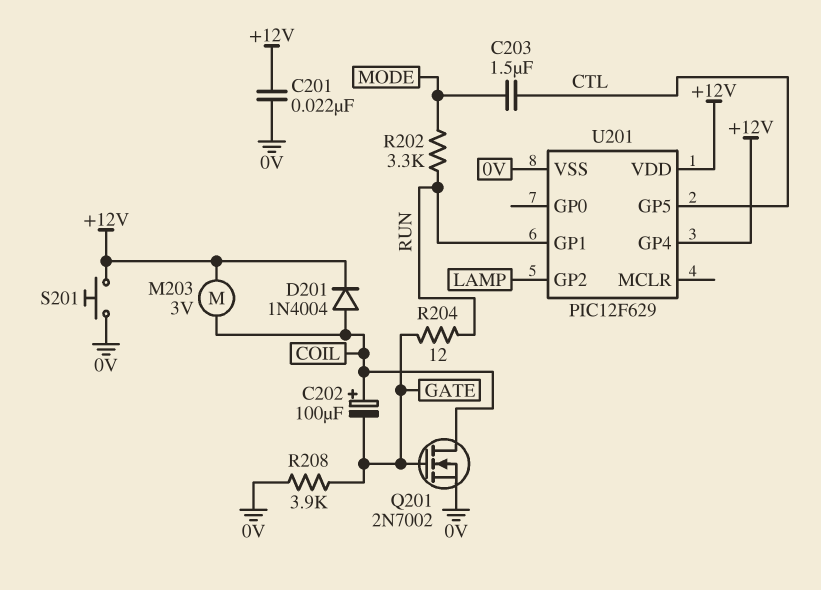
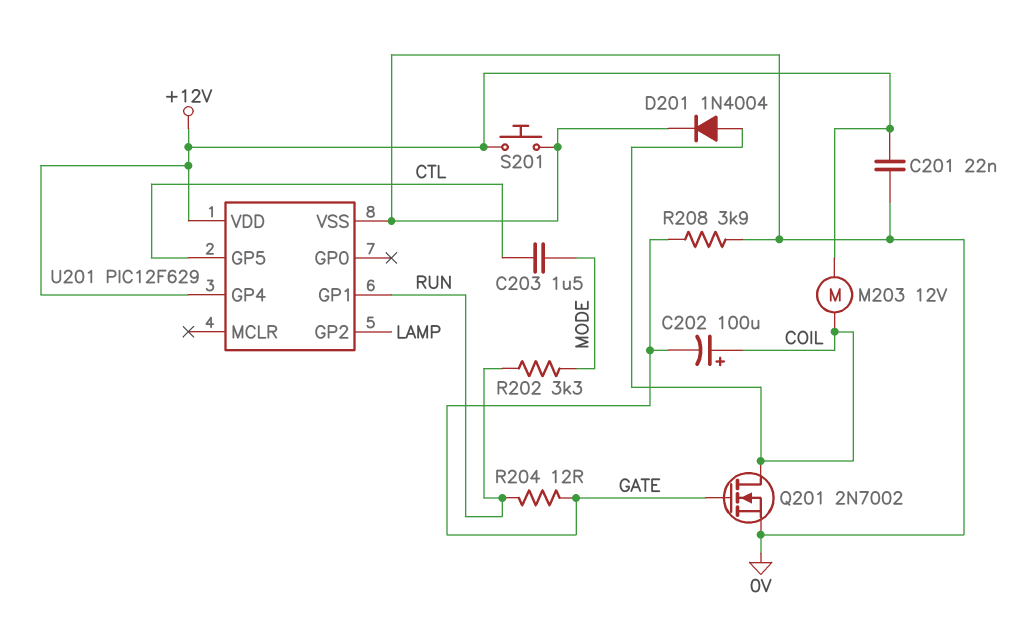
D201: diode 1N4004 (A COIL, K +12V) -> diode 1N4004 (A COIL, K 0V)
M203: motor 3V (+12V, COIL) -> motor 12V (+12V, COIL)

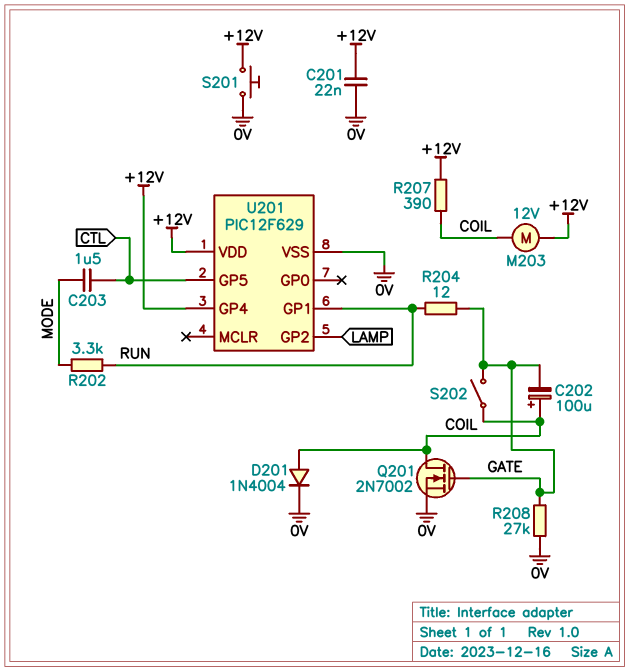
R207: none -> 390 (+12V, COIL)
R208: 3.9k (0V, GATE) -> 27k (0V, GATE)
S202: none -> switch (COIL, GATE)

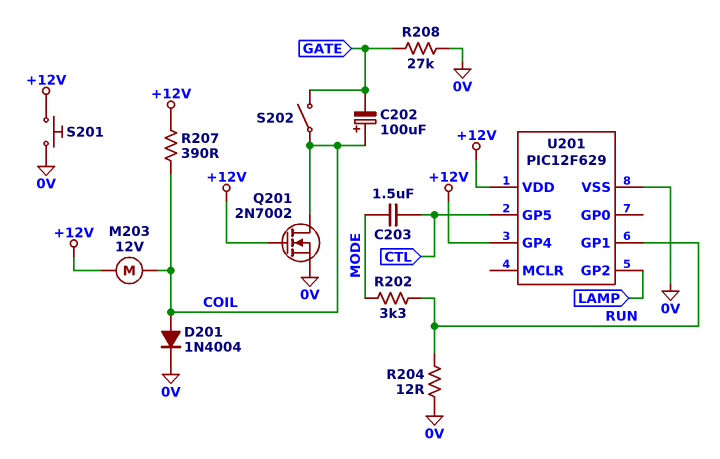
C201: 22nF (+12V, 0V) -> none
Q201: NMOS 2N7002 (G GATE, D COIL, S 0V) -> NMOS 2N7002 (G +12V, D COIL, S 0V)
R204: 12 (GATE, RUN) -> 12 (0V, RUN)

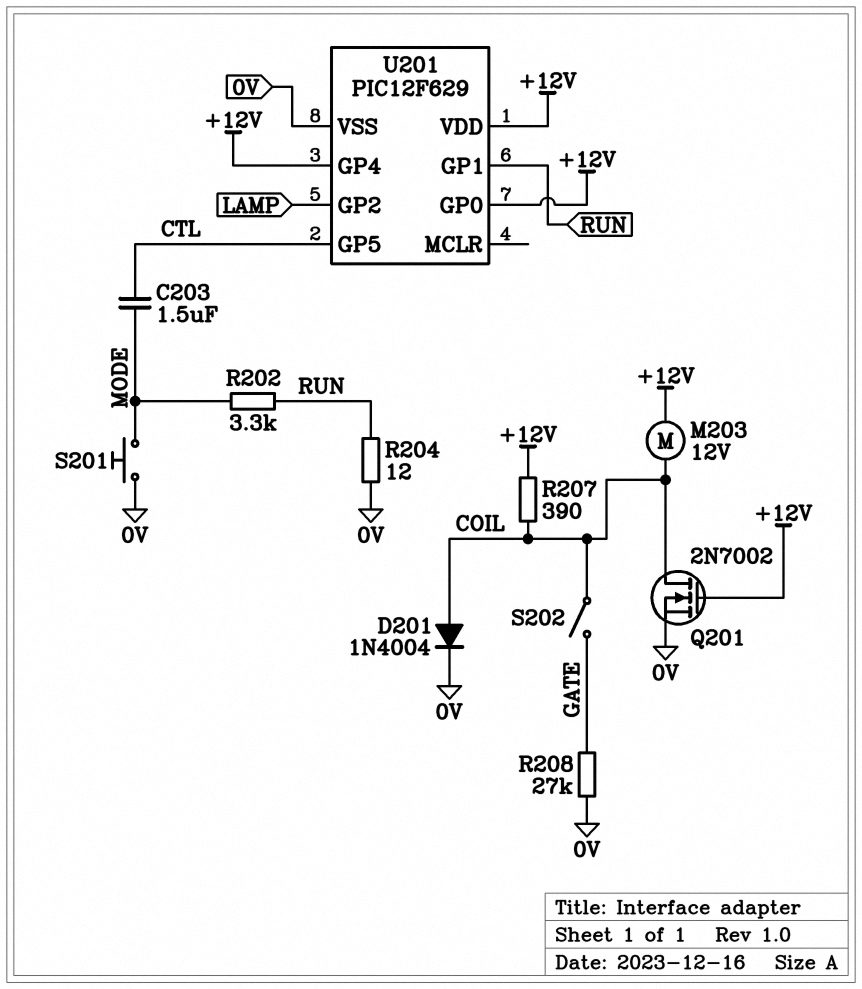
C202: 100uF (plus COIL, minus GATE) -> none
S201: button (+12V, 0V) -> button (0V, MODE)
U201 pin GP0: none -> +12V

